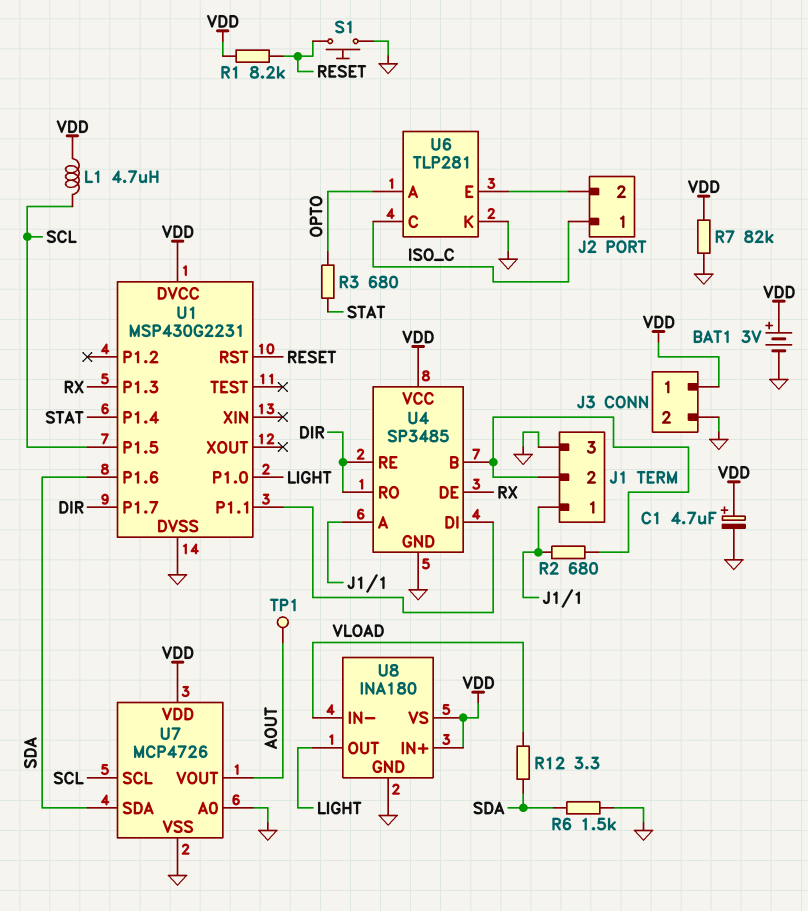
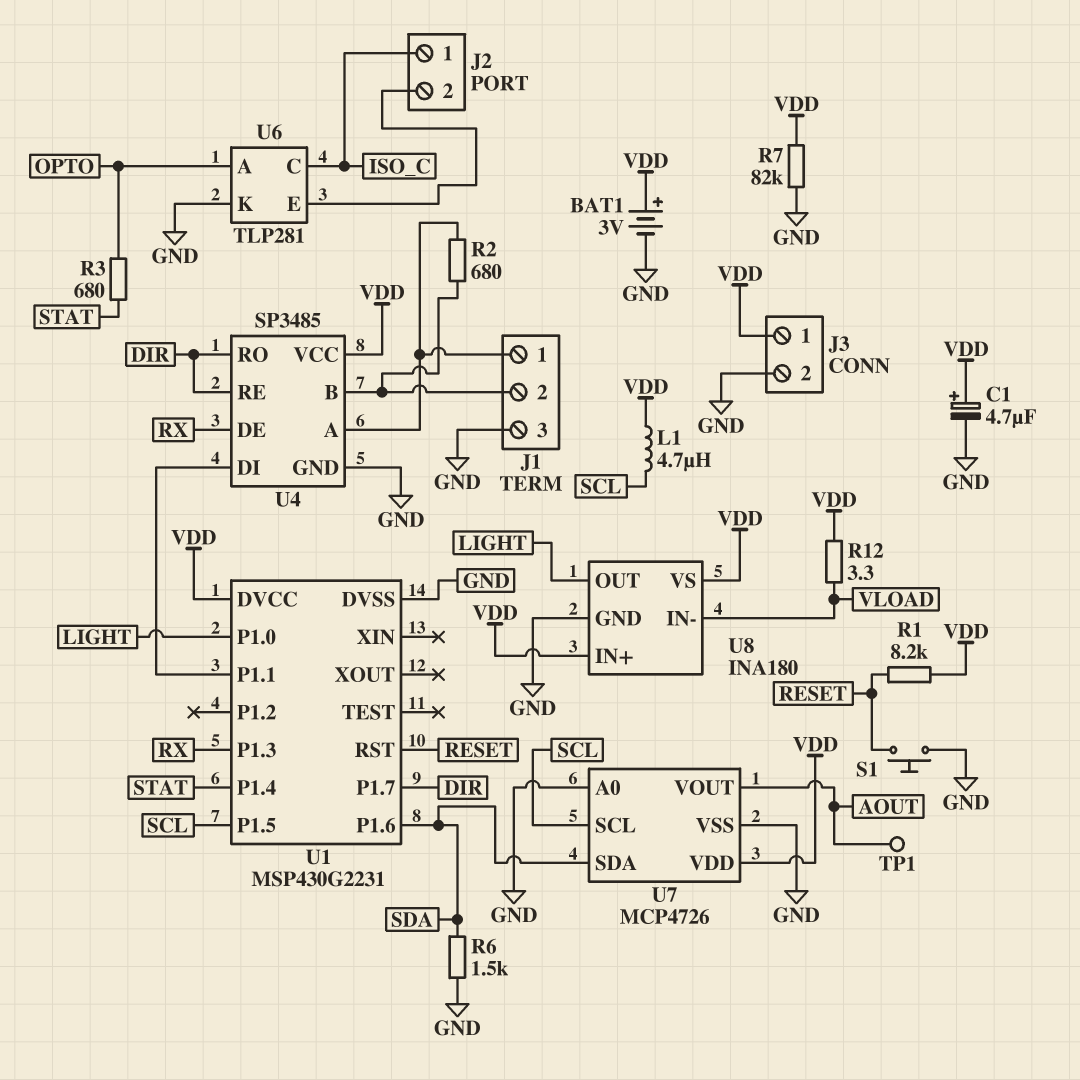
R12: 3.3 (SDA, VLOAD) -> 3.3 (VDD, VLOAD)

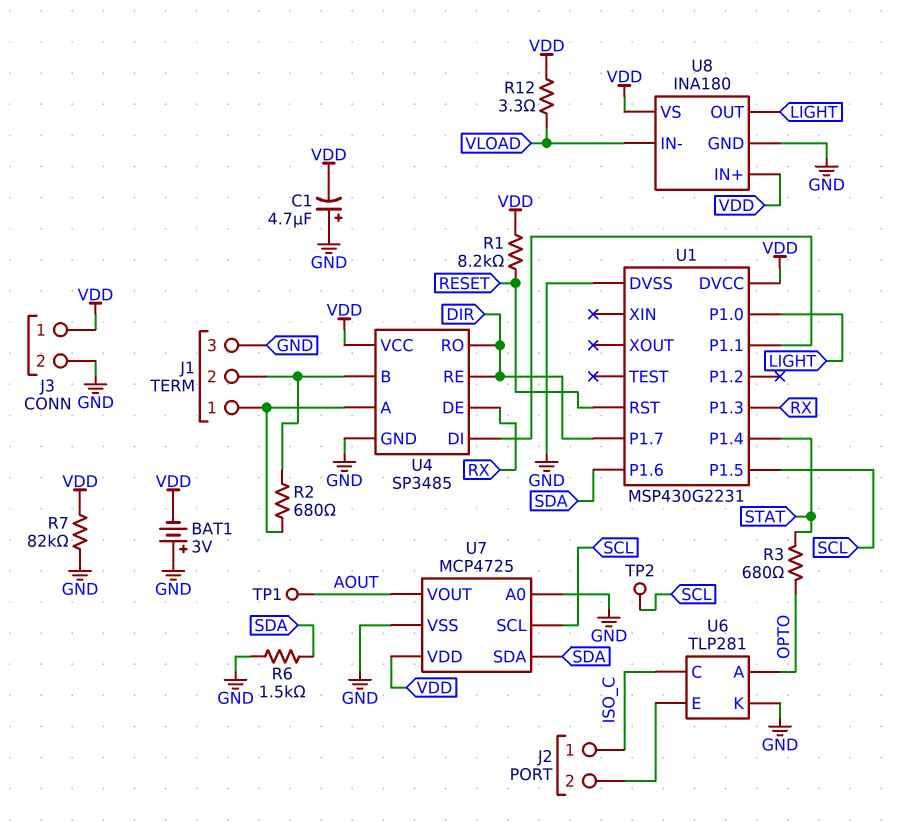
BAT1: 3V (plus VDD, minus GND) -> 3V (plus GND, minus VDD)
C1: 4.7uF (plus VDD, minus GND) -> 4.7uF (plus GND, minus VDD)
L1: 4.7uH (SCL, VDD) -> none
S1: button (GND, RESET) -> none
TP2: none -> test point (SCL)
U7: MCP4726 -> MCP4725

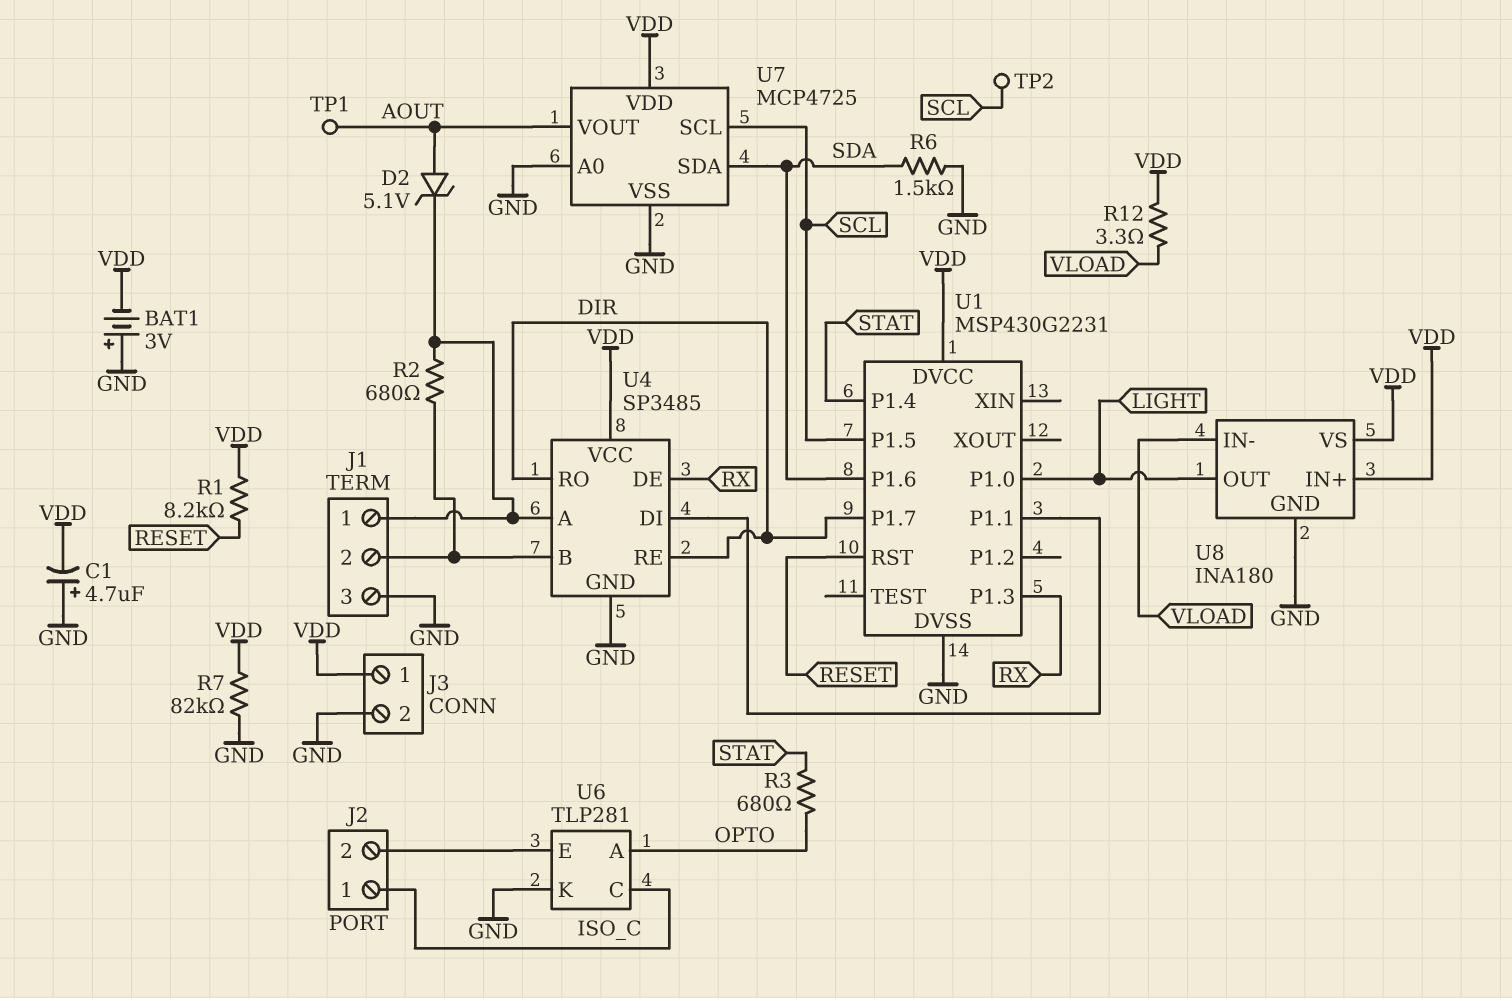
D2: none -> zener 5.1V (A AOUT, K J1/1)

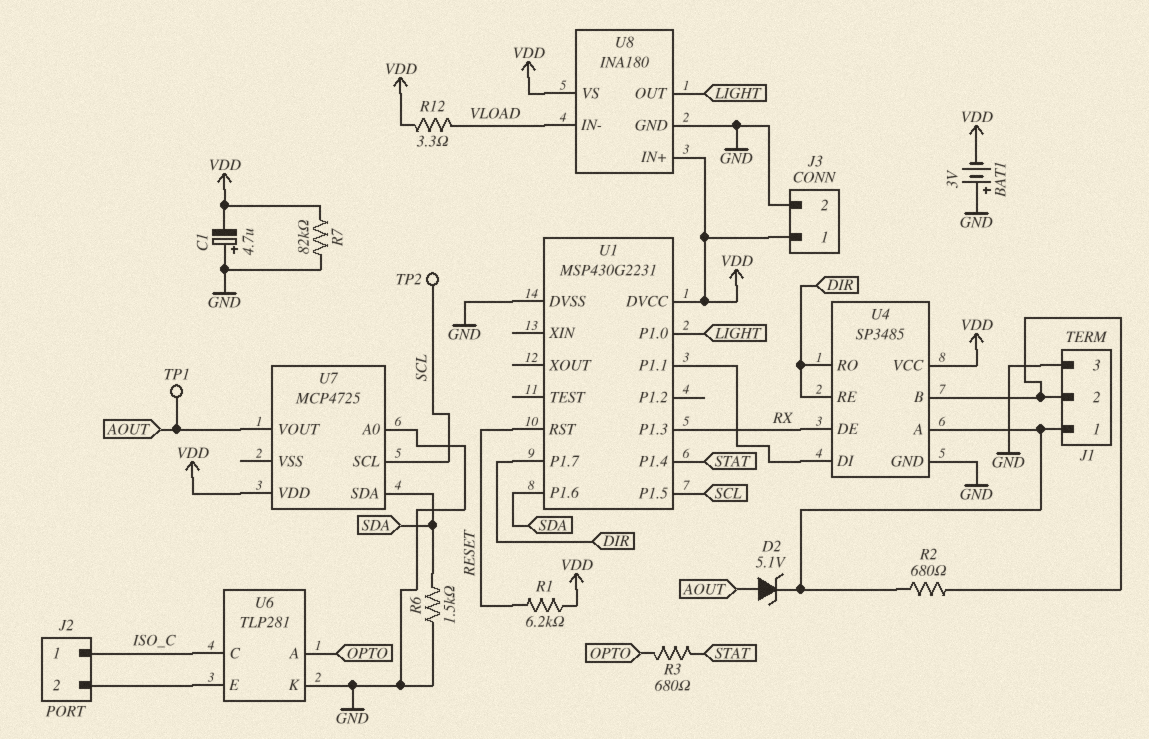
R1: 8.2k (RESET, VDD) -> 6.2k (RESET, VDD)
U7 pin VSS: GND -> none

